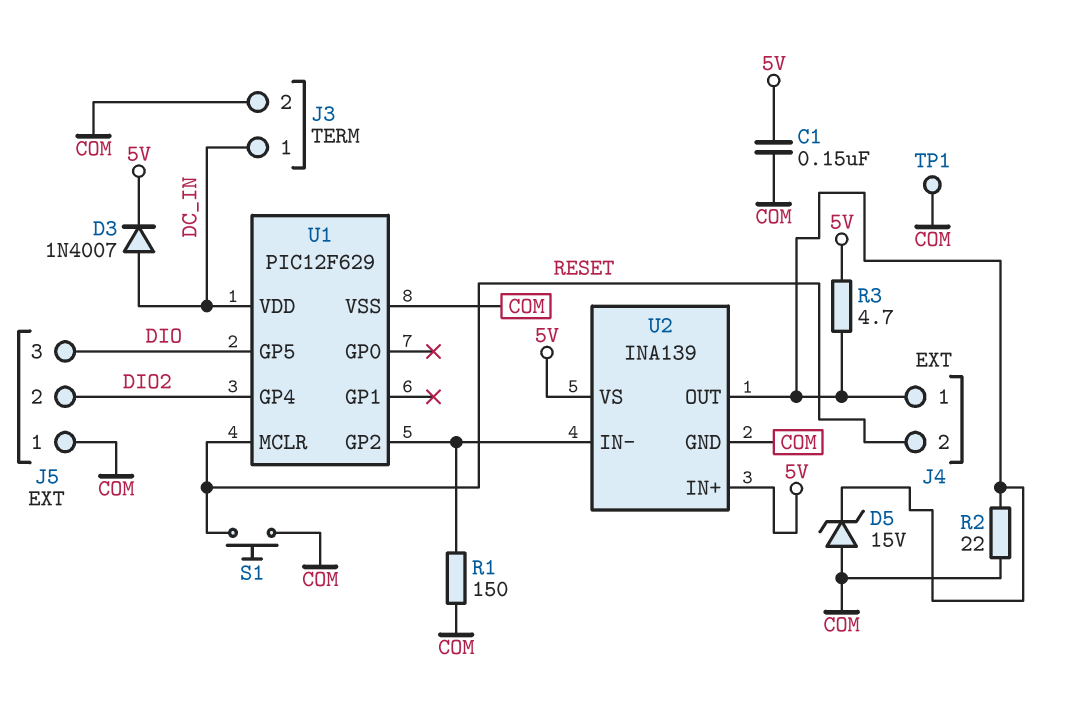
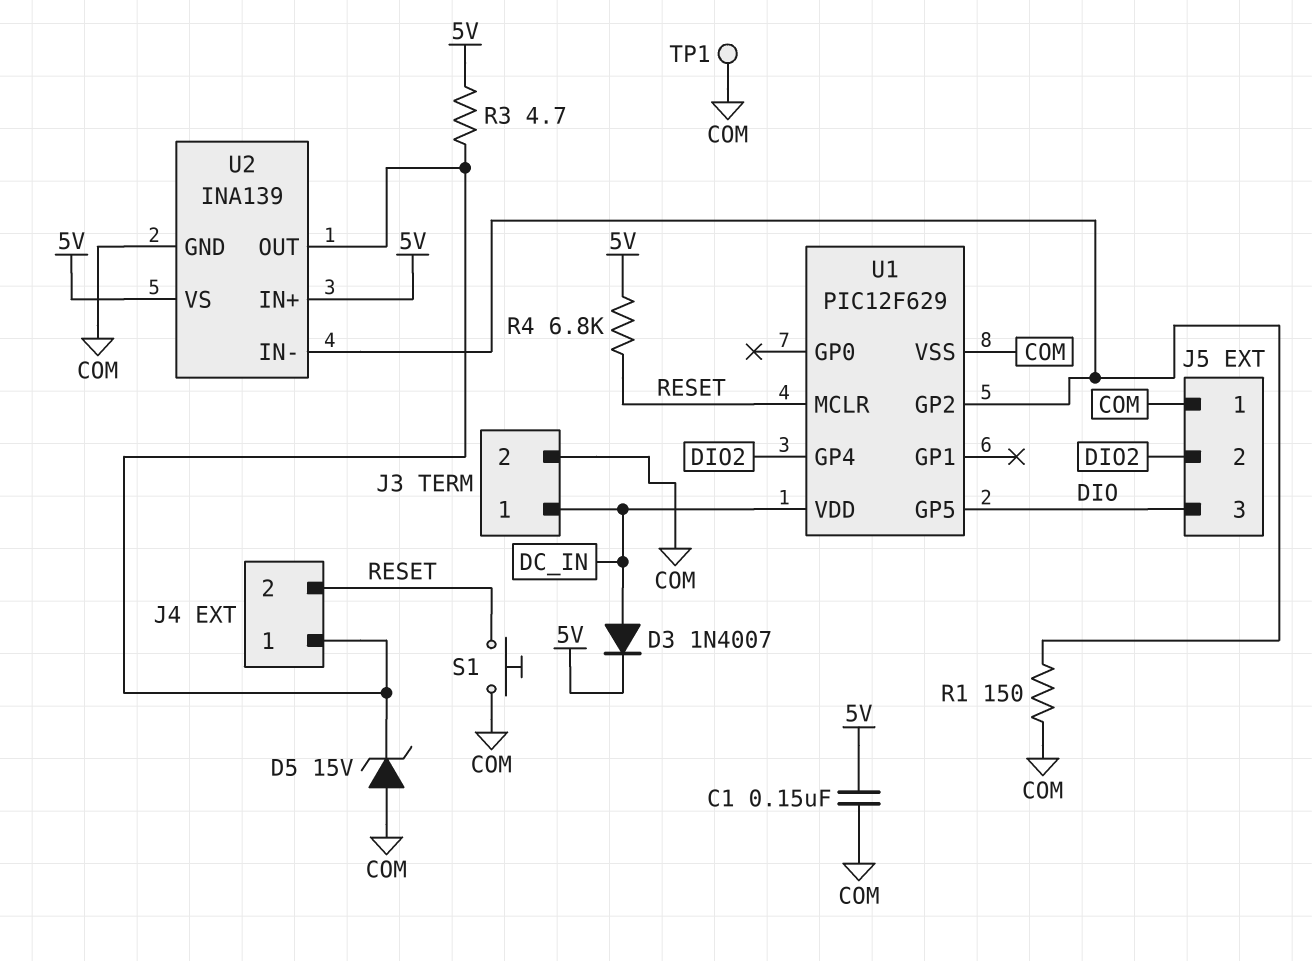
R2: 22 (COM, J4/1) -> none
R4: none -> 6.8k (5V, RESET)

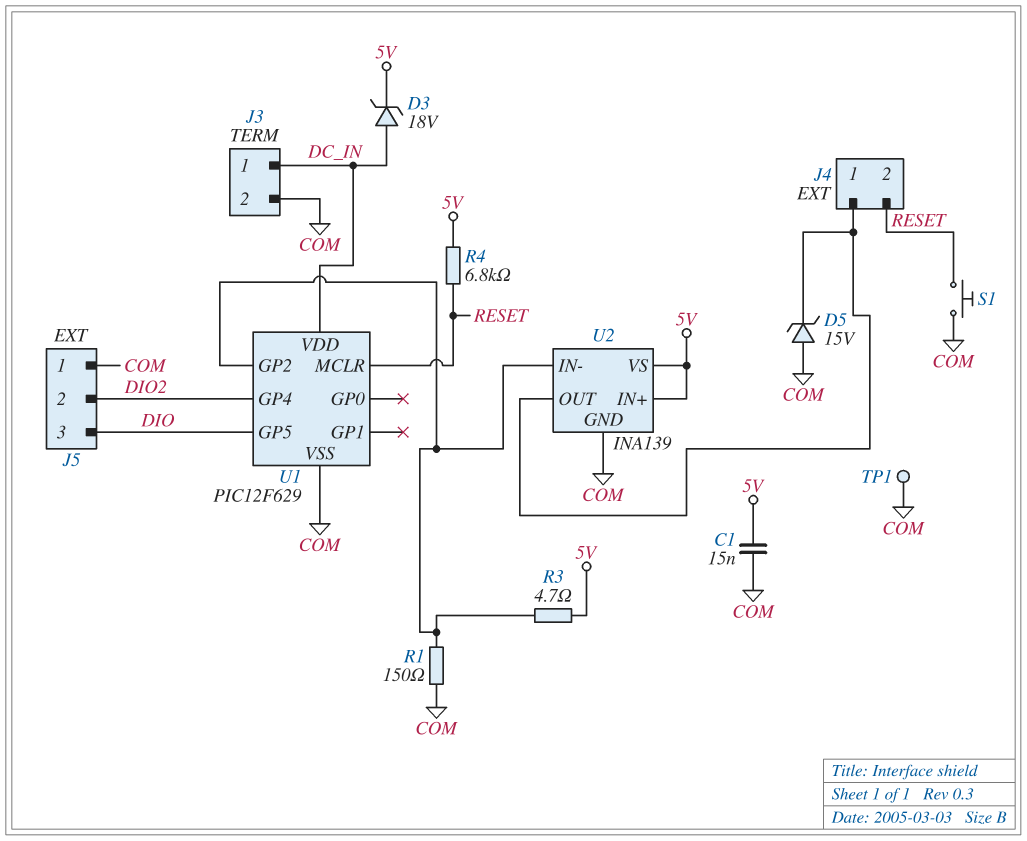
C1: 150nF (5V, COM) -> 15nF (5V, COM)
D3: diode 1N4007 (A DC_IN, K 5V) -> zener 18V (A DC_IN, K 5V)
R3: 4.7 (5V, J4/1) -> 4.7 (5V, U1/GP2)

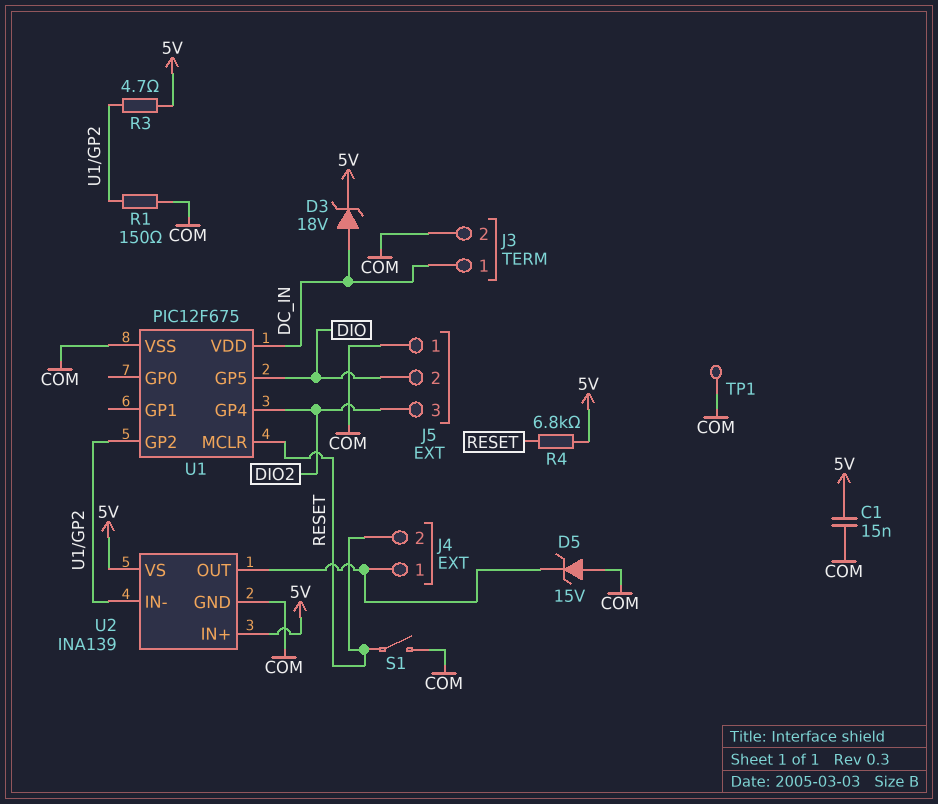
J5 pin 2: DIO2 -> DIO
J5 pin 3: DIO -> DIO2
S1: button (COM, RESET) -> switch (COM, RESET)
U1: PIC12F629 -> PIC12F675

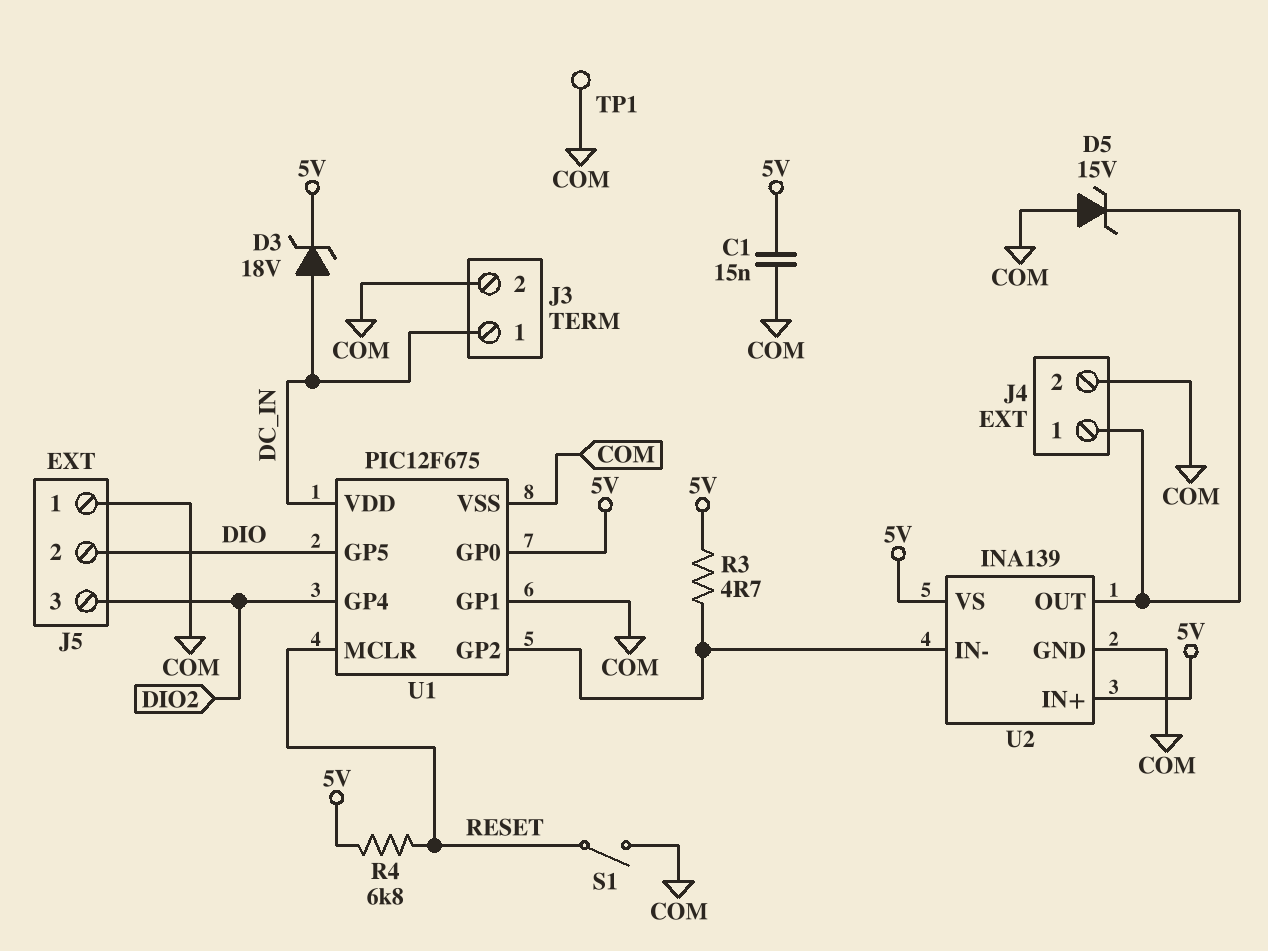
J4 pin 2: RESET -> COM
R1: 150 (COM, U1/GP2) -> none
U1 pin GP0: none -> 5V
U1 pin GP1: none -> COM

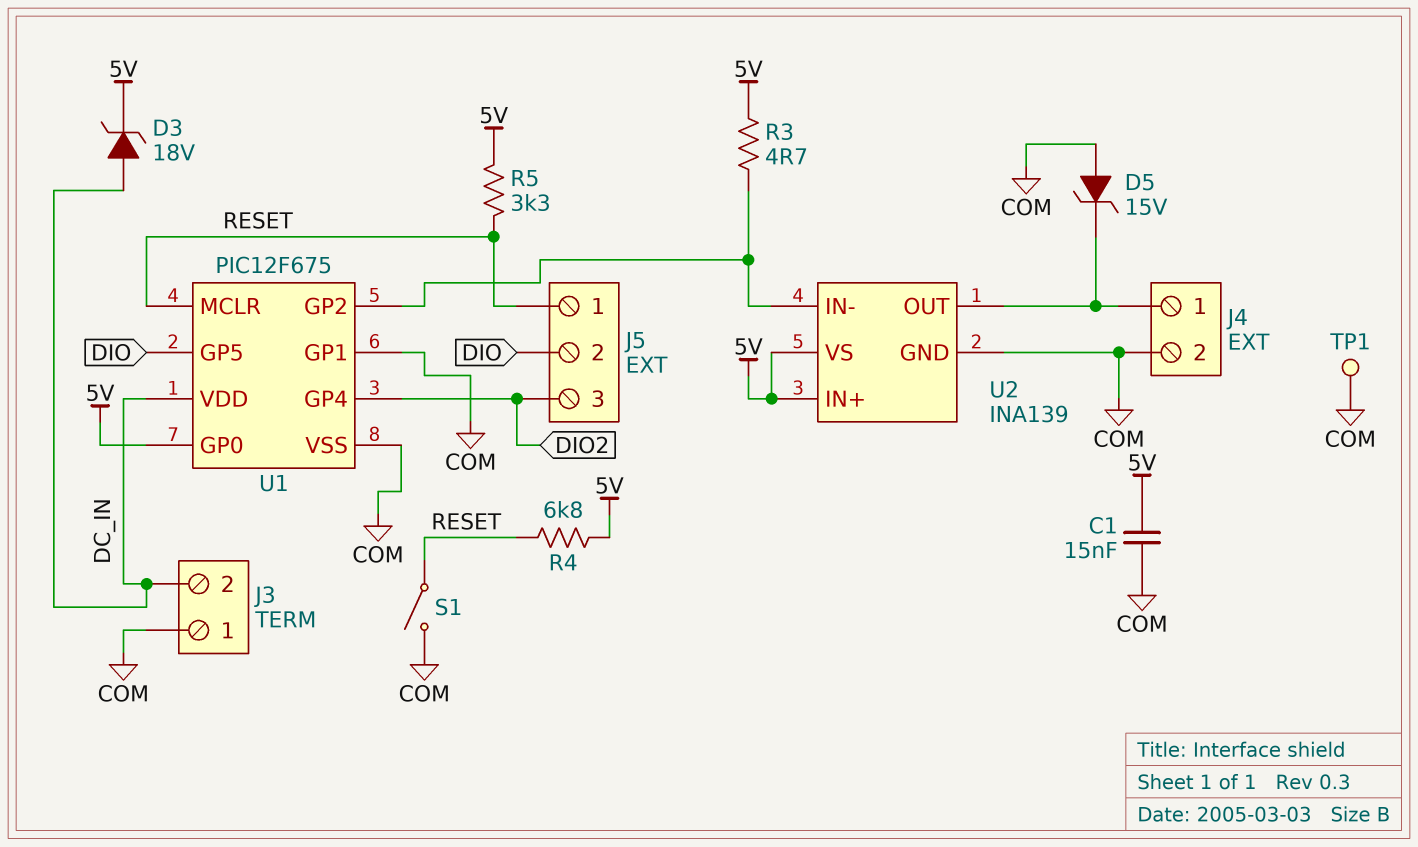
J3 pin 1: DC_IN -> COM
J3 pin 2: COM -> DC_IN
J5 pin 1: COM -> RESET
R5: none -> 3.3k (5V, RESET)

